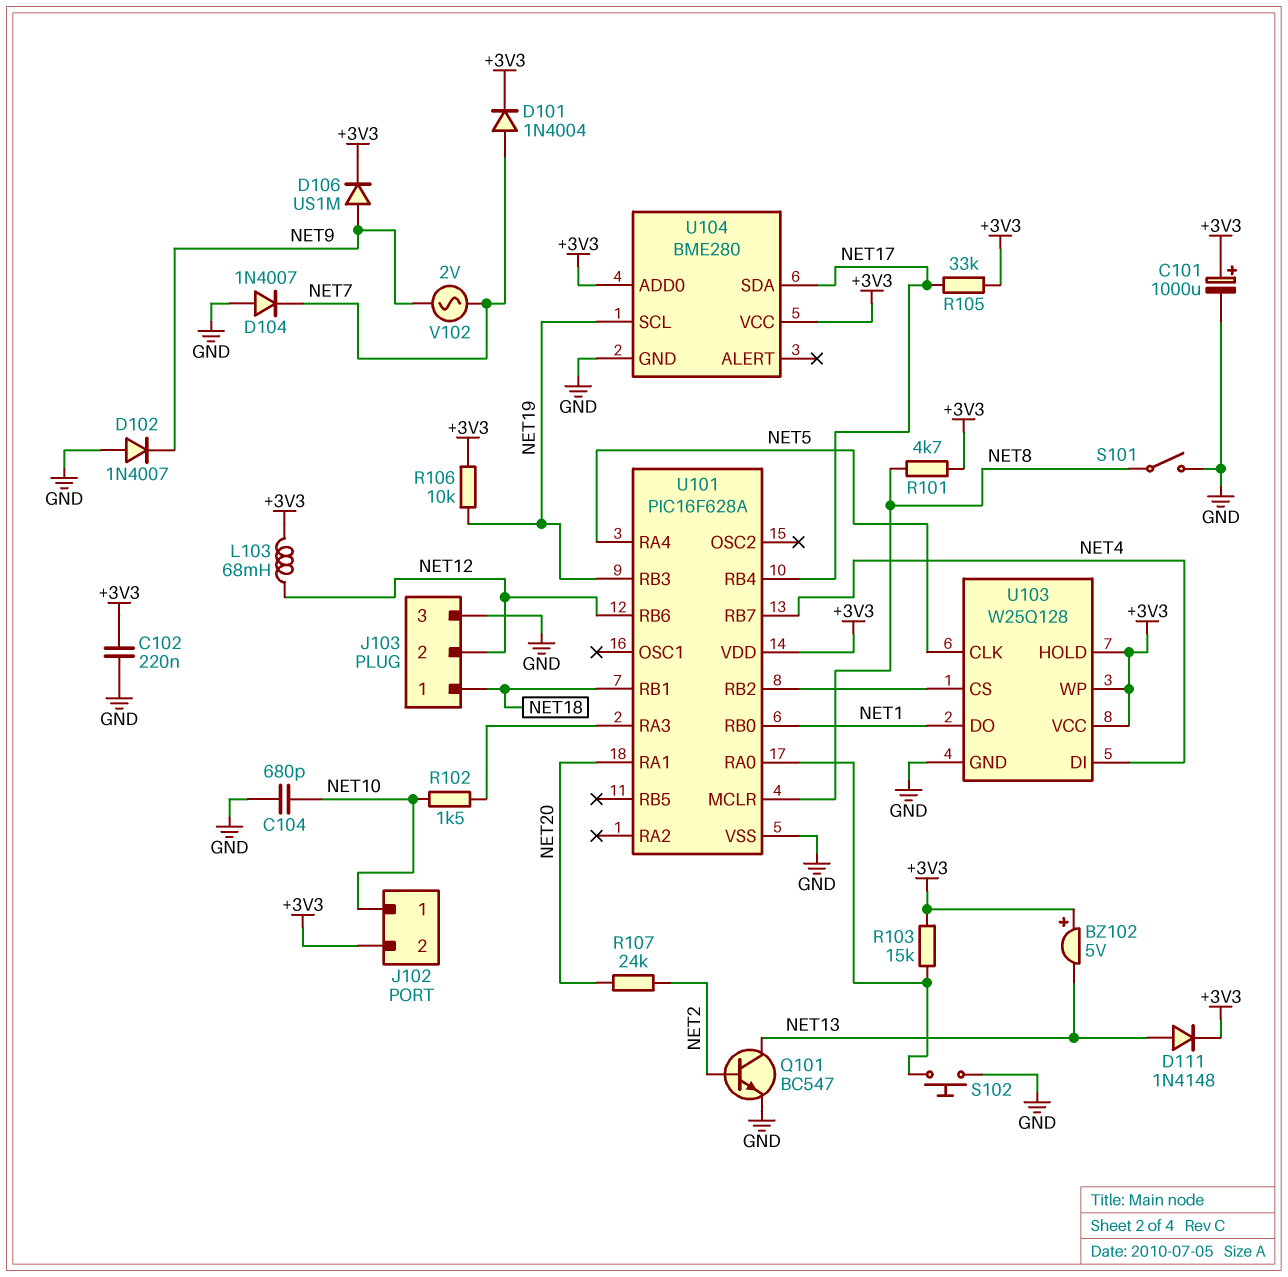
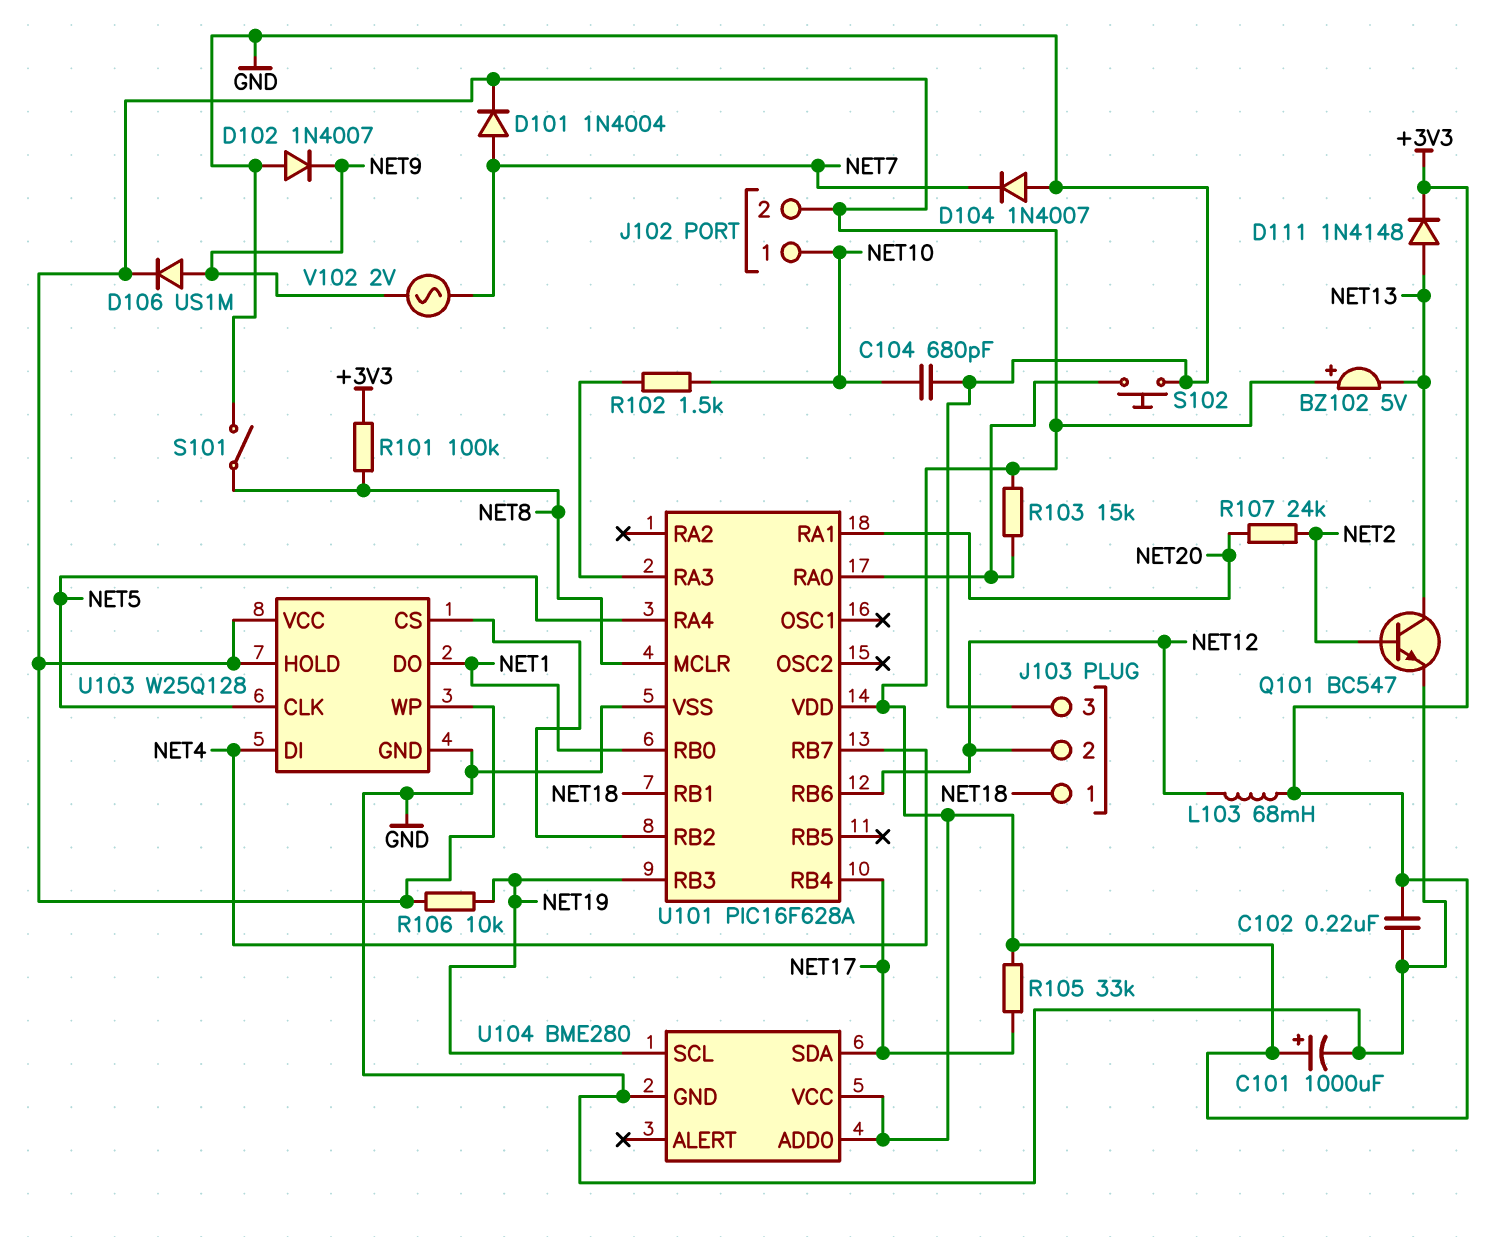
R101: 4.7k (+3V3, NET8) -> 100k (+3V3, NET8)

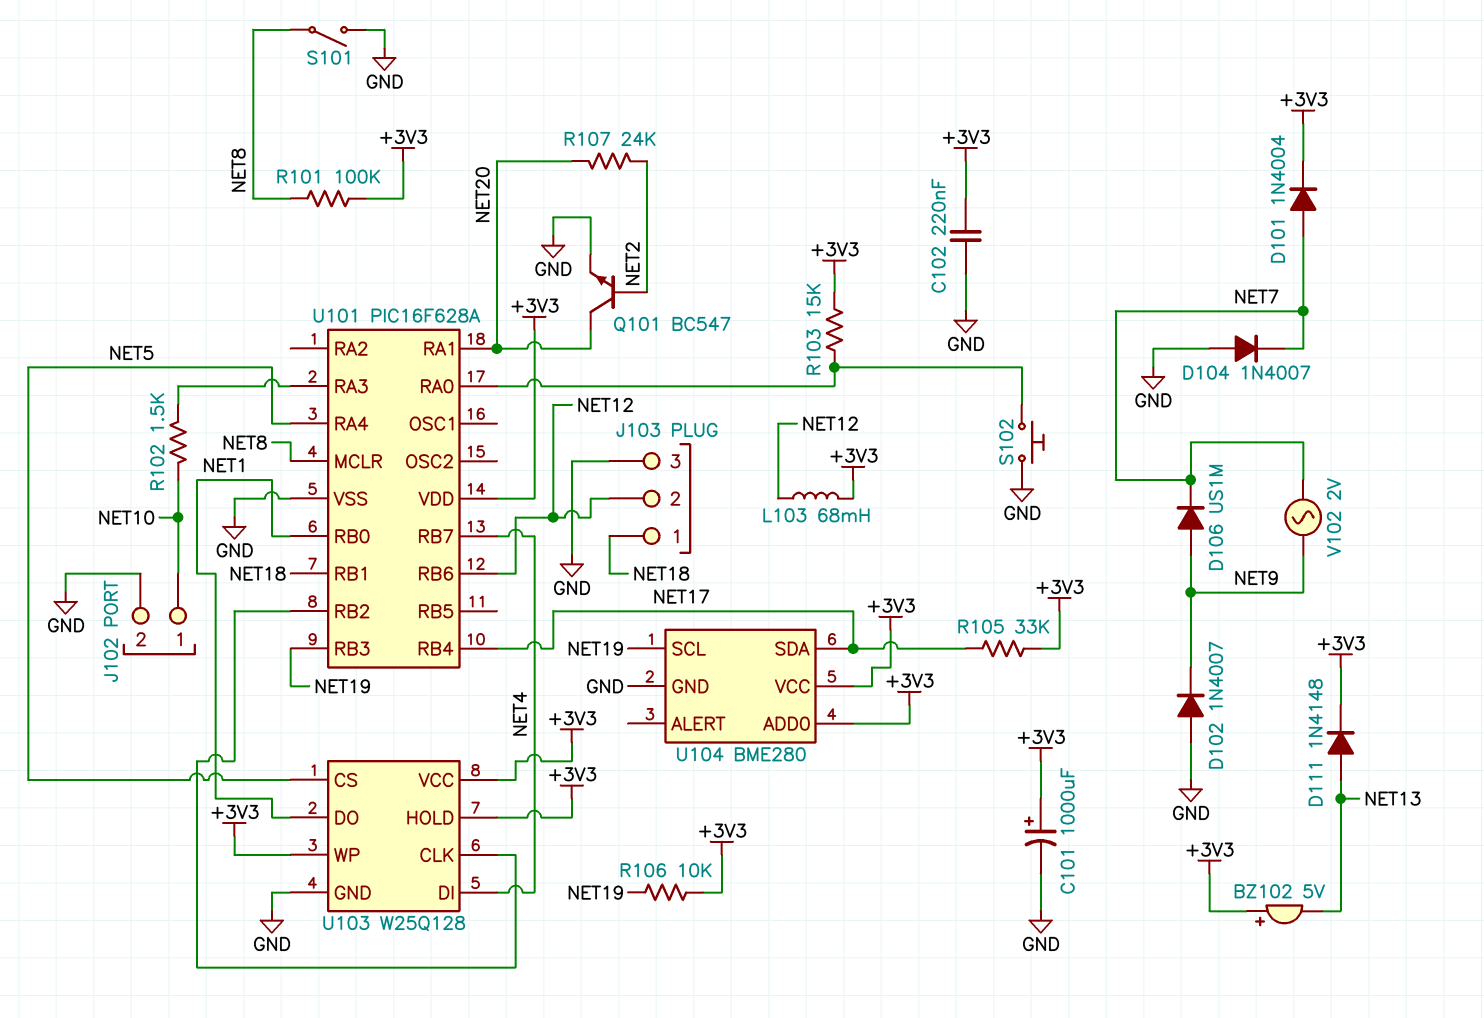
C104: 680pF (GND, NET10) -> none
D106: diode US1M (A NET9, K +3V3) -> diode US1M (A NET9, K NET7)
J102 pin 2: +3V3 -> GND
Q101: NPN BC547 (B NET2, C NET13, E GND) -> NPN BC547 (B NET2, C NET20, E GND)
U103 pin CLK: NET5 -> U101/RB2
U103 pin CS: U101/RB2 -> NET5

